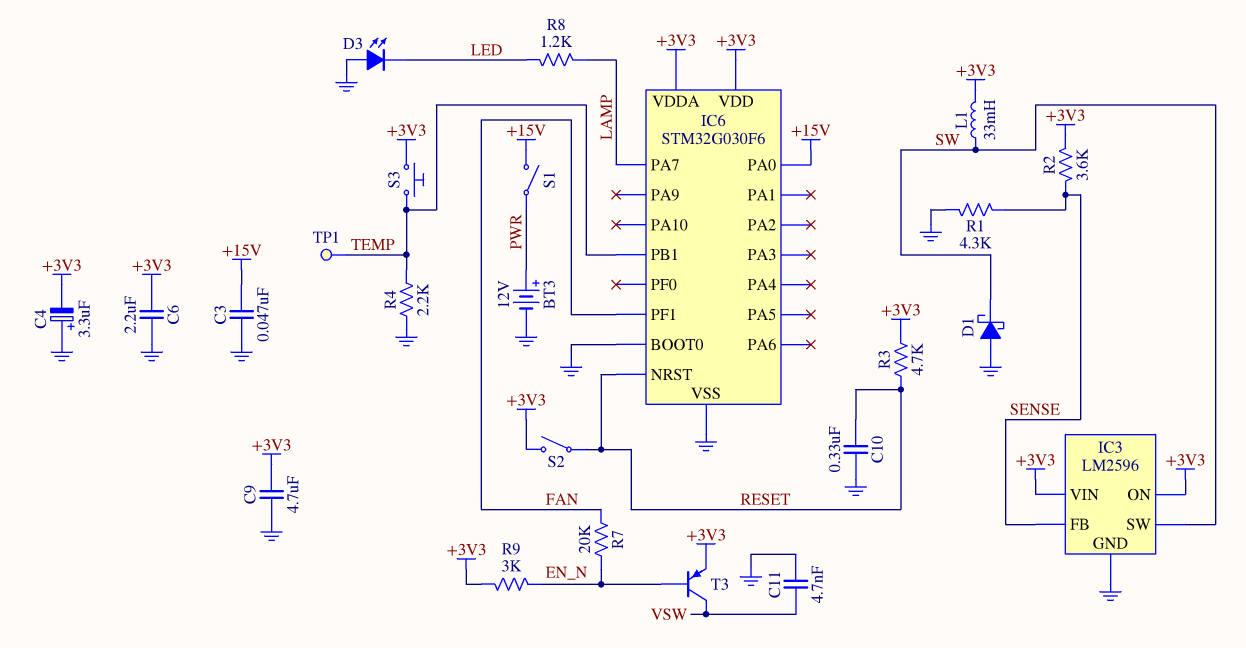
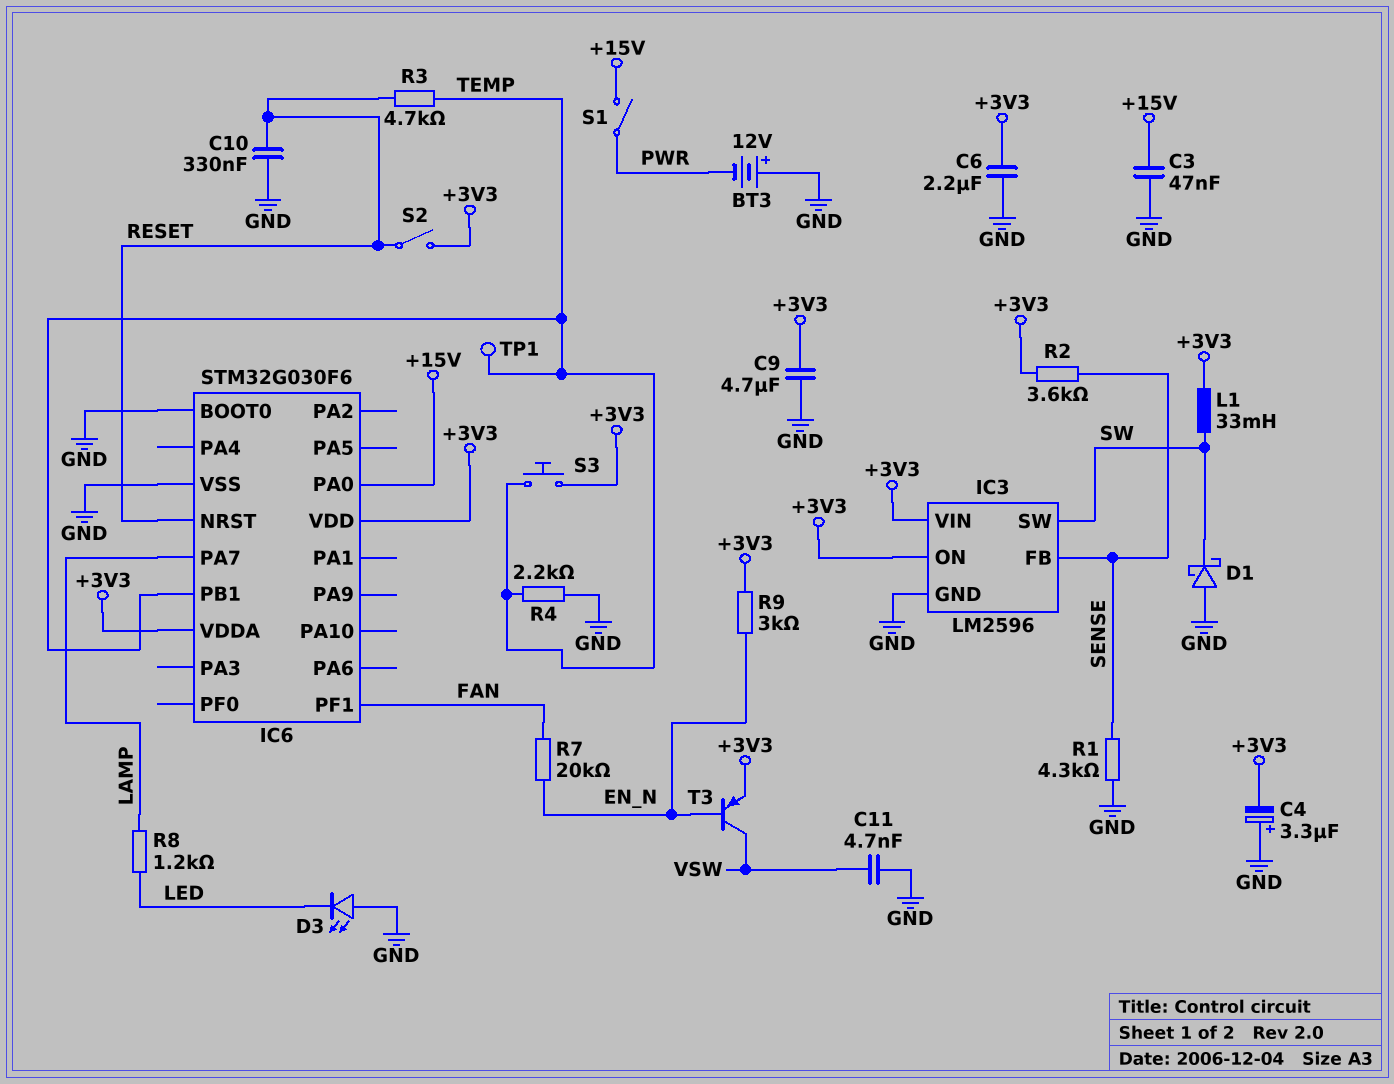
BT3: 12V (plus PWR, minus GND) -> 12V (plus GND, minus PWR)
R3: 4.7k (+3V3, RESET) -> 4.7k (RESET, TEMP)

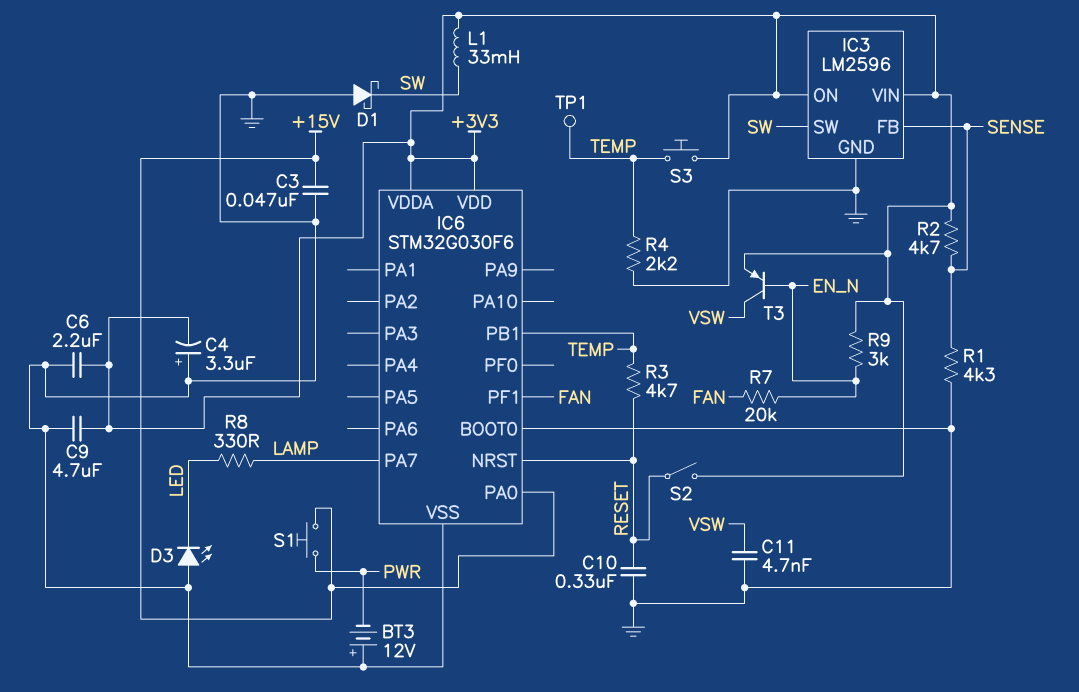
R2: 3.6k (+3V3, SENSE) -> 4.7k (+3V3, SENSE)
R8: 1.2k (LAMP, LED) -> 330 (LAMP, LED)
S1: switch (+15V, PWR) -> button (+15V, PWR)

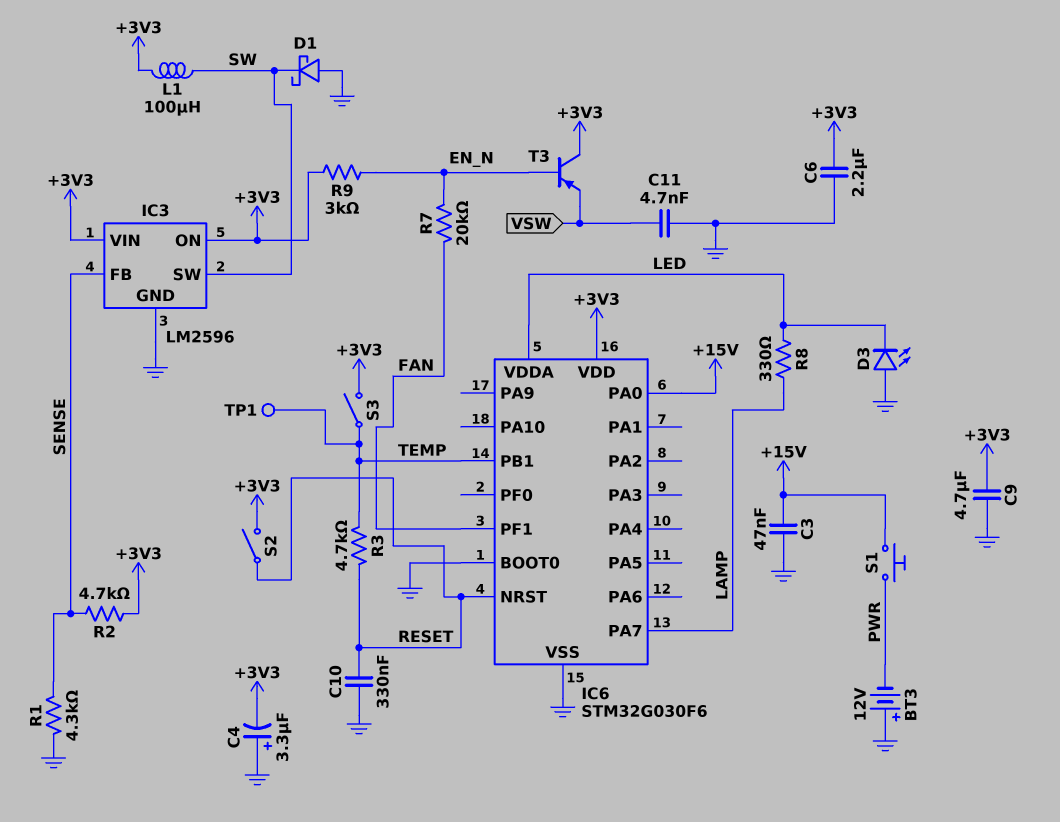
IC6 pin VDDA: +3V3 -> LED
L1: 33mH (+3V3, SW) -> 100uH (+3V3, SW)
R4: 2.2k (GND, TEMP) -> none
S3: button (+3V3, TEMP) -> switch (+3V3, TEMP)
T3: PNP (B EN_N, C VSW, E +3V3) -> PNP (B EN_N, C +3V3, E VSW)

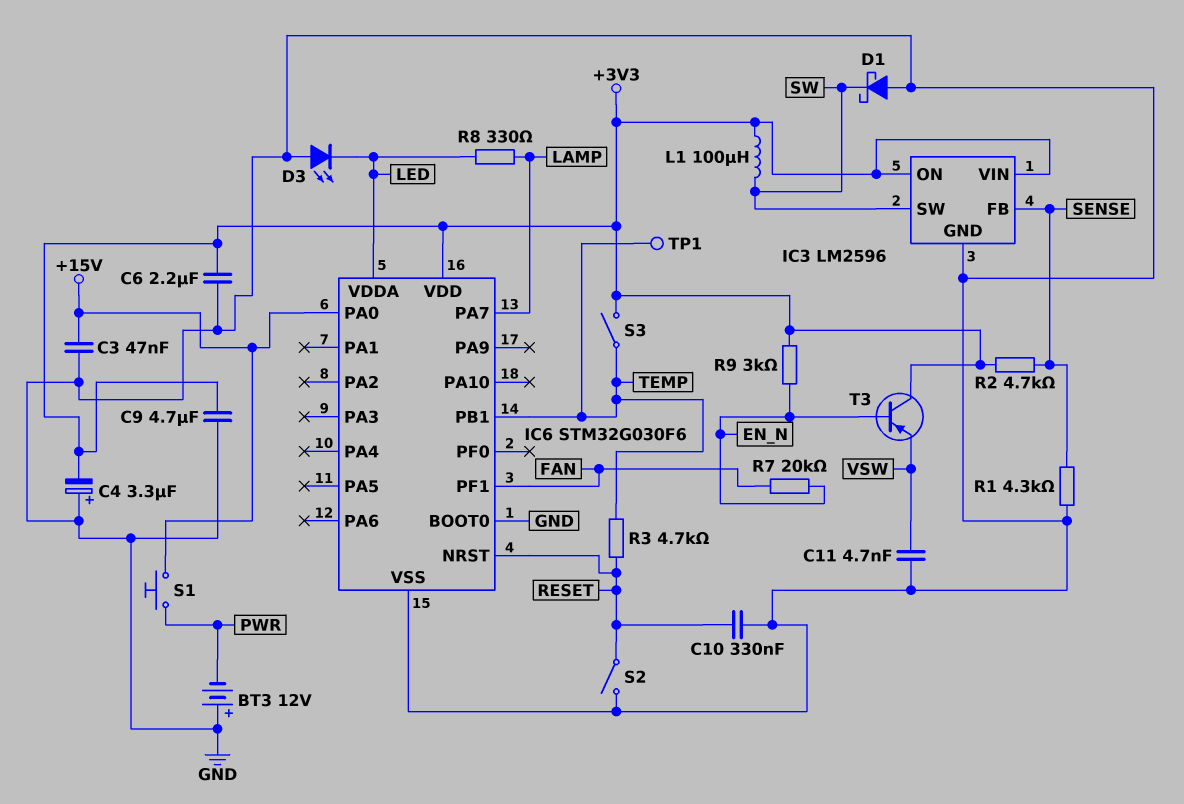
S2: switch (+3V3, RESET) -> switch (GND, RESET)

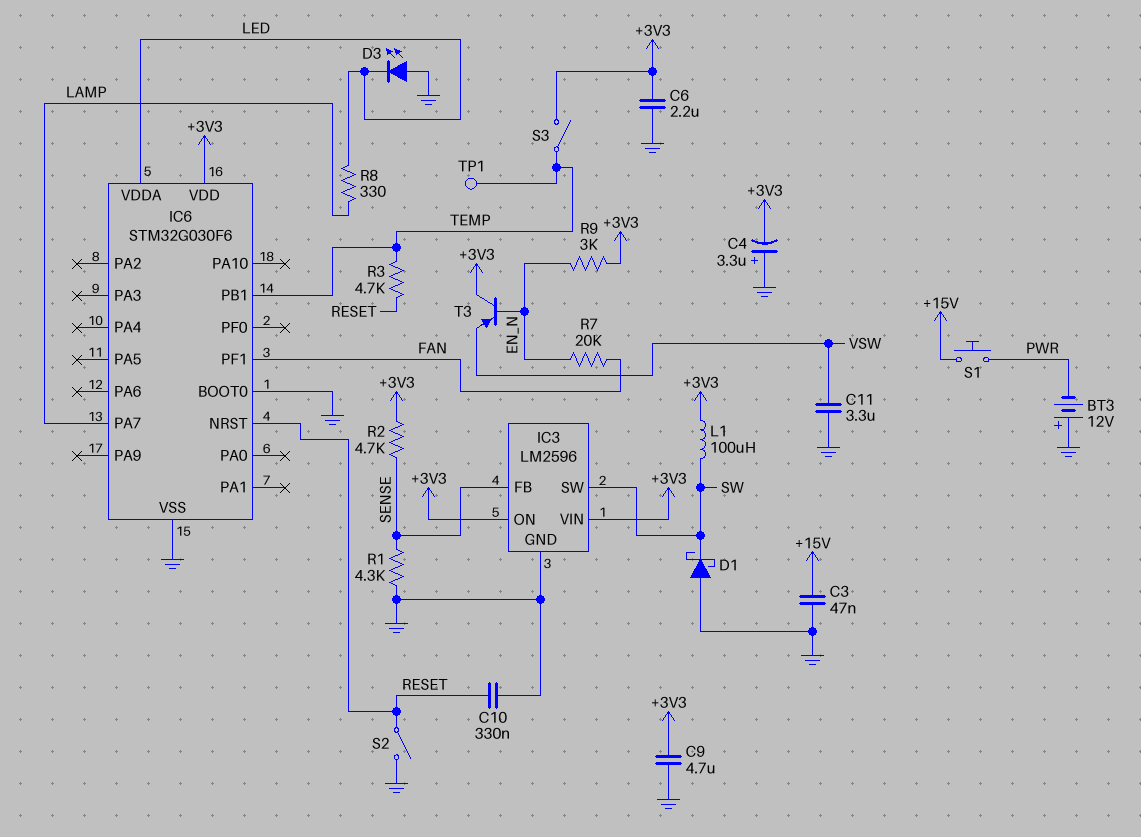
C11: 4.7nF (GND, VSW) -> 3.3uF (GND, VSW)
IC6 pin PA0: +15V -> none

